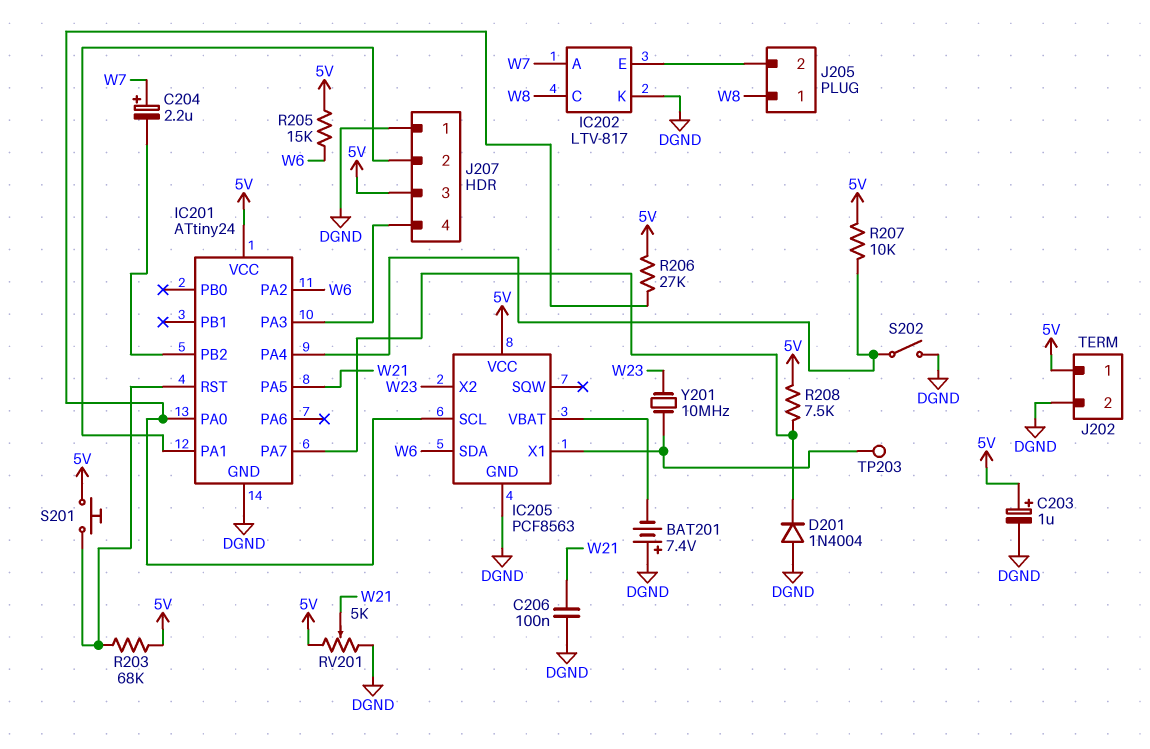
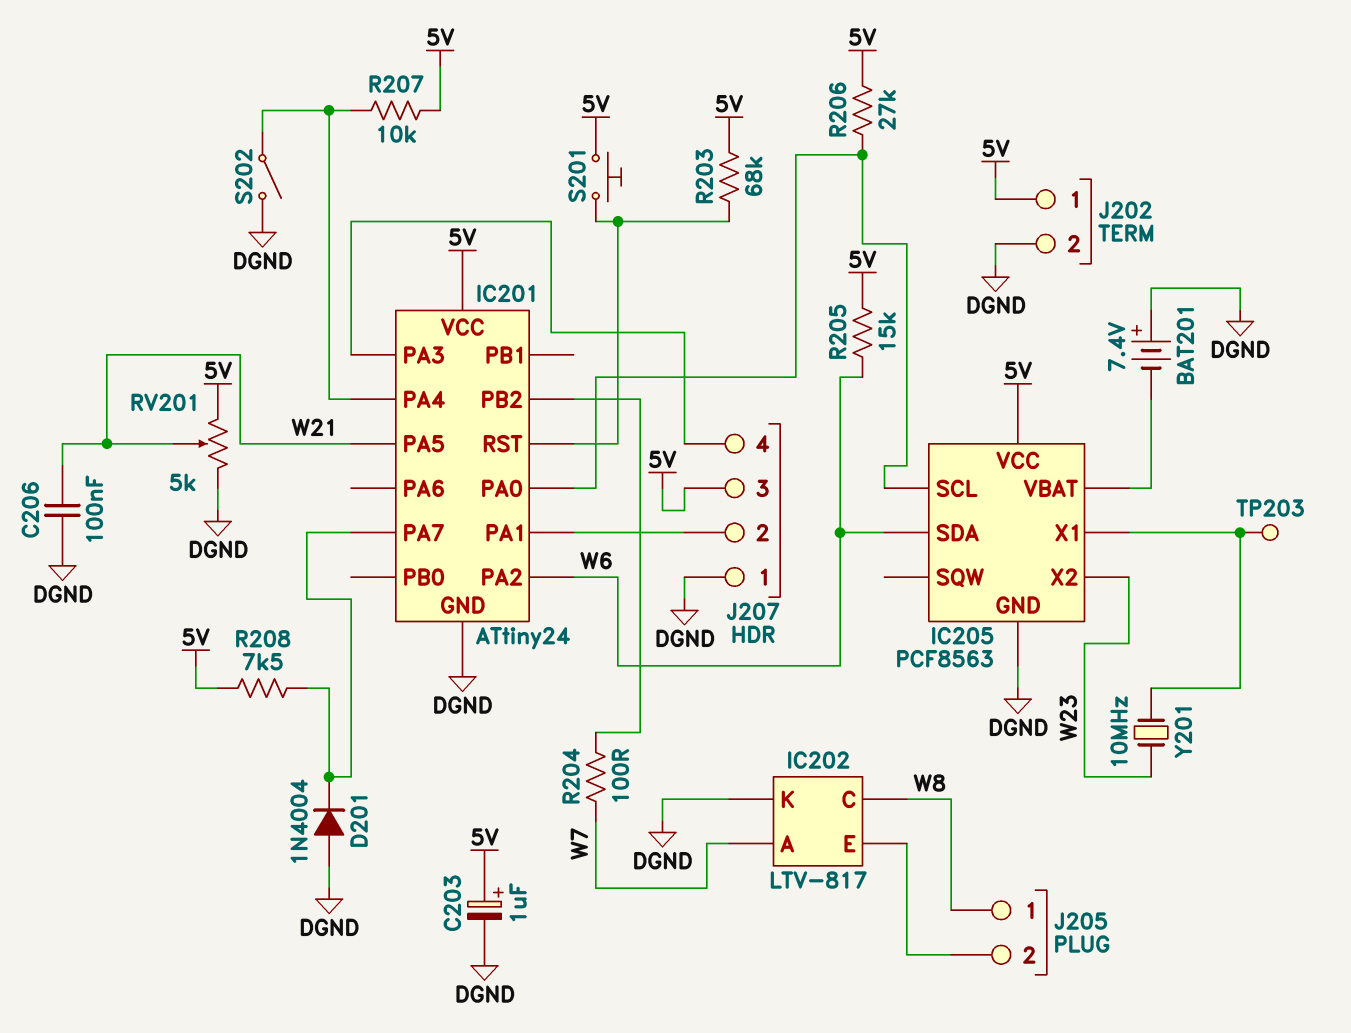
C204: 2.2uF (plus W7, minus IC201/PB2) -> none
R204: none -> 100 (IC201/PB2, W7)

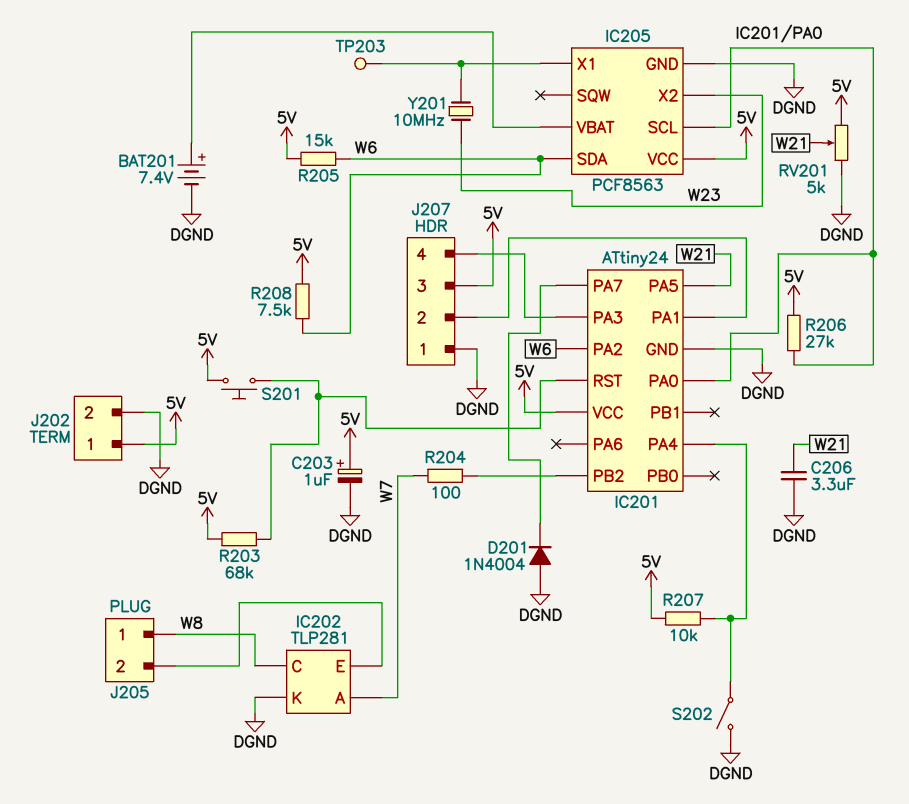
BAT201: 7.4V (plus DGND, minus IC205/VBAT) -> 7.4V (plus IC205/VBAT, minus DGND)
C206: 100nF (DGND, W21) -> 3.3uF (DGND, W21)
IC202: LTV-817 -> TLP281
R208: 7.5k (5V, IC201/PA7) -> 7.5k (5V, W6)

